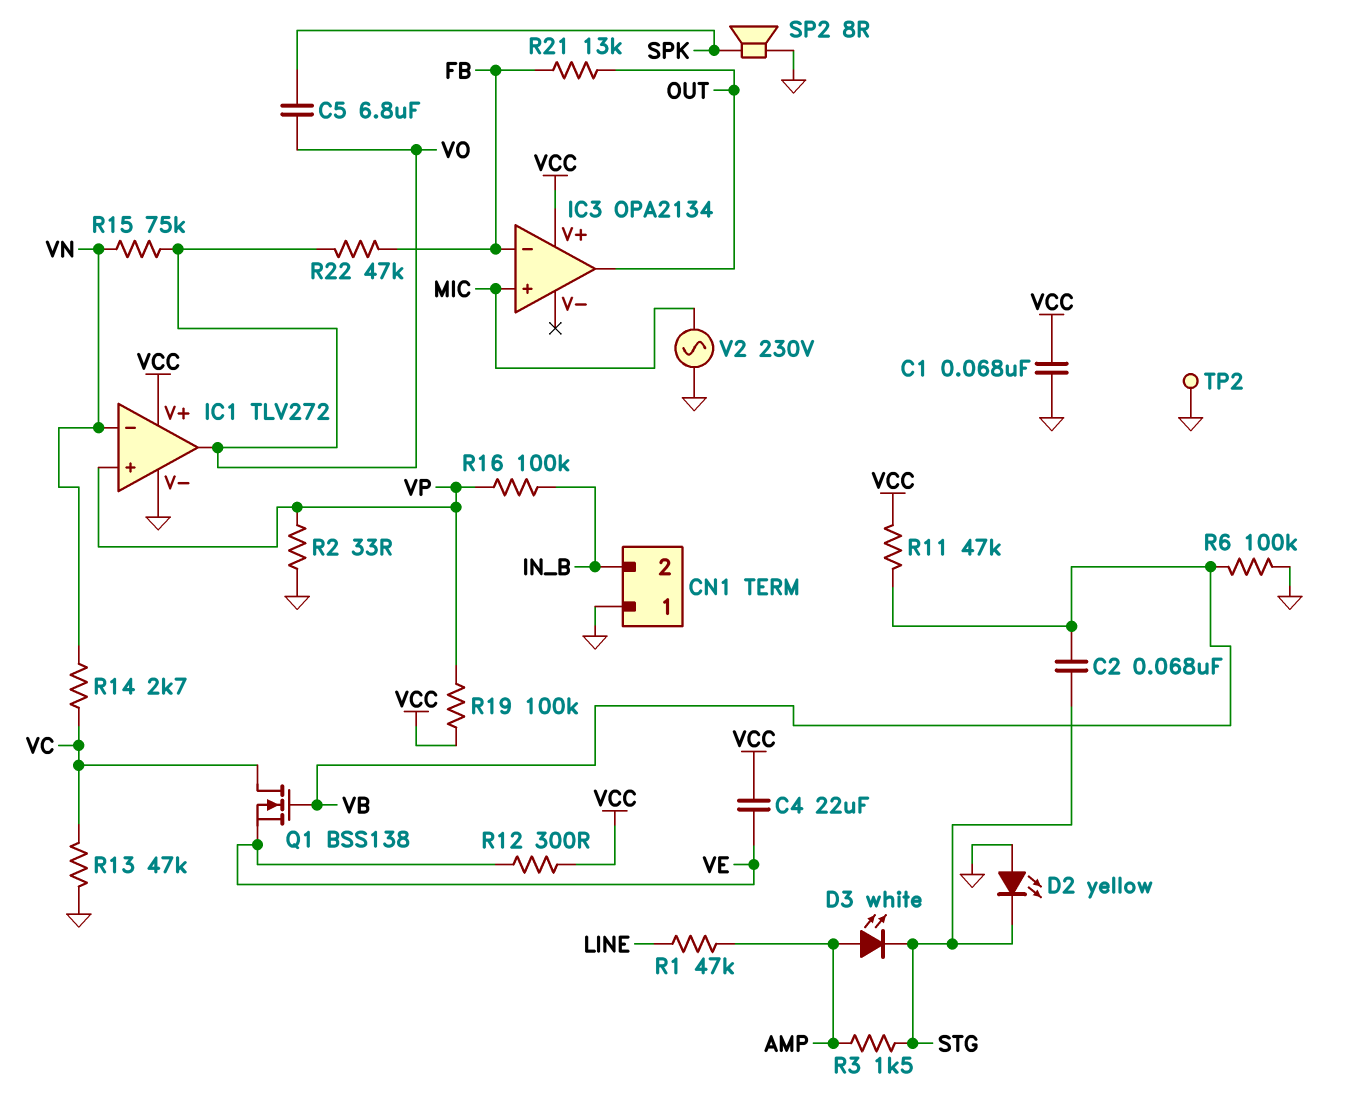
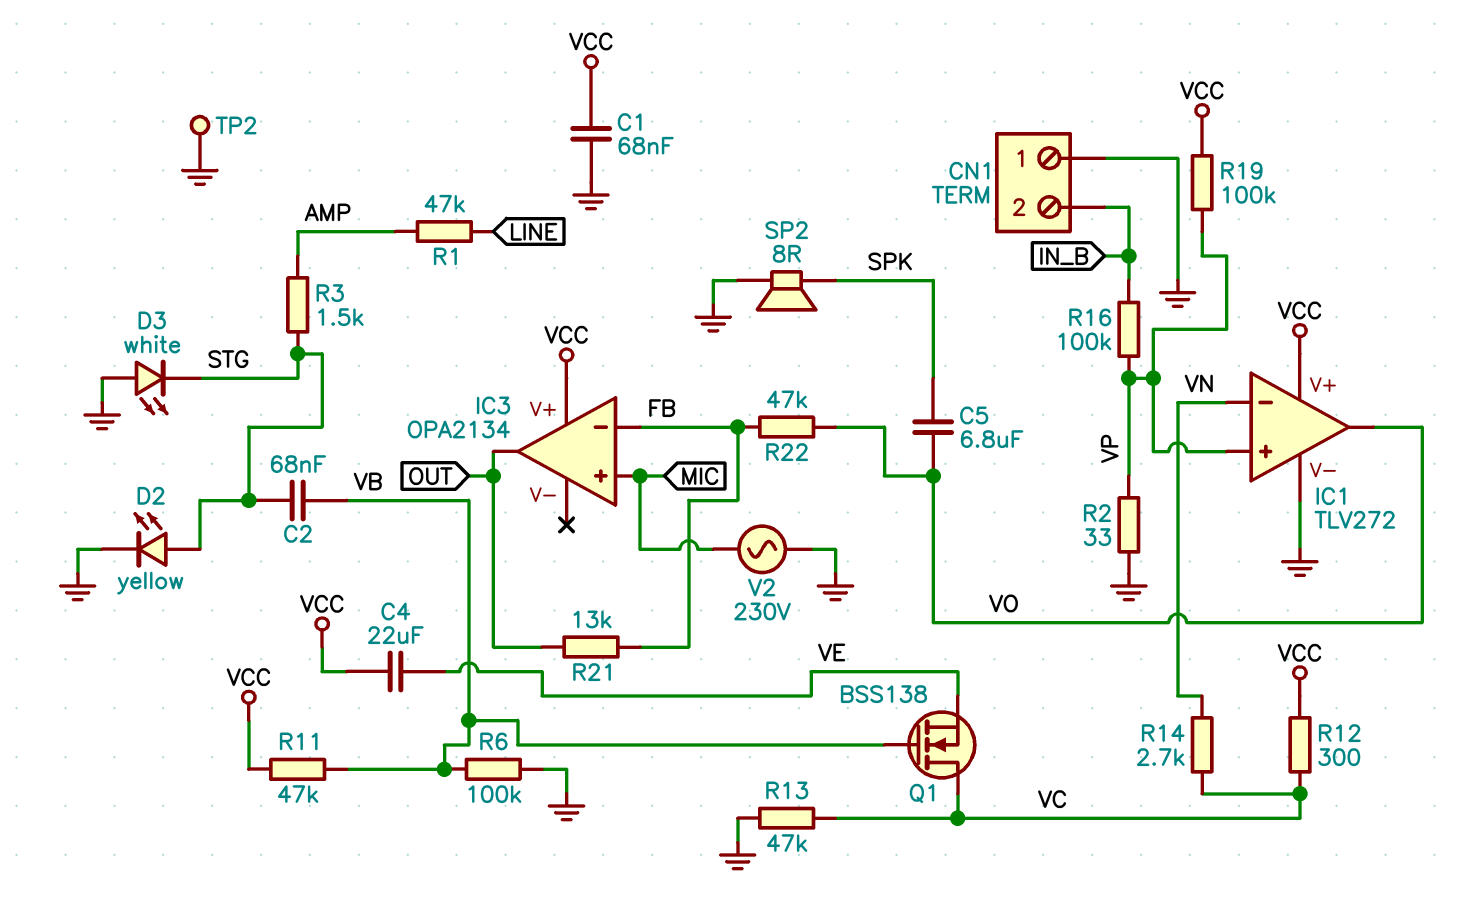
D2: LED yellow (A GND, K STG) -> LED yellow (A STG, K GND)
D3: LED white (A AMP, K STG) -> LED white (A GND, K STG)
R12: 300 (VCC, VE) -> 300 (VC, VCC)
R15: 75k (VN, VO) -> none

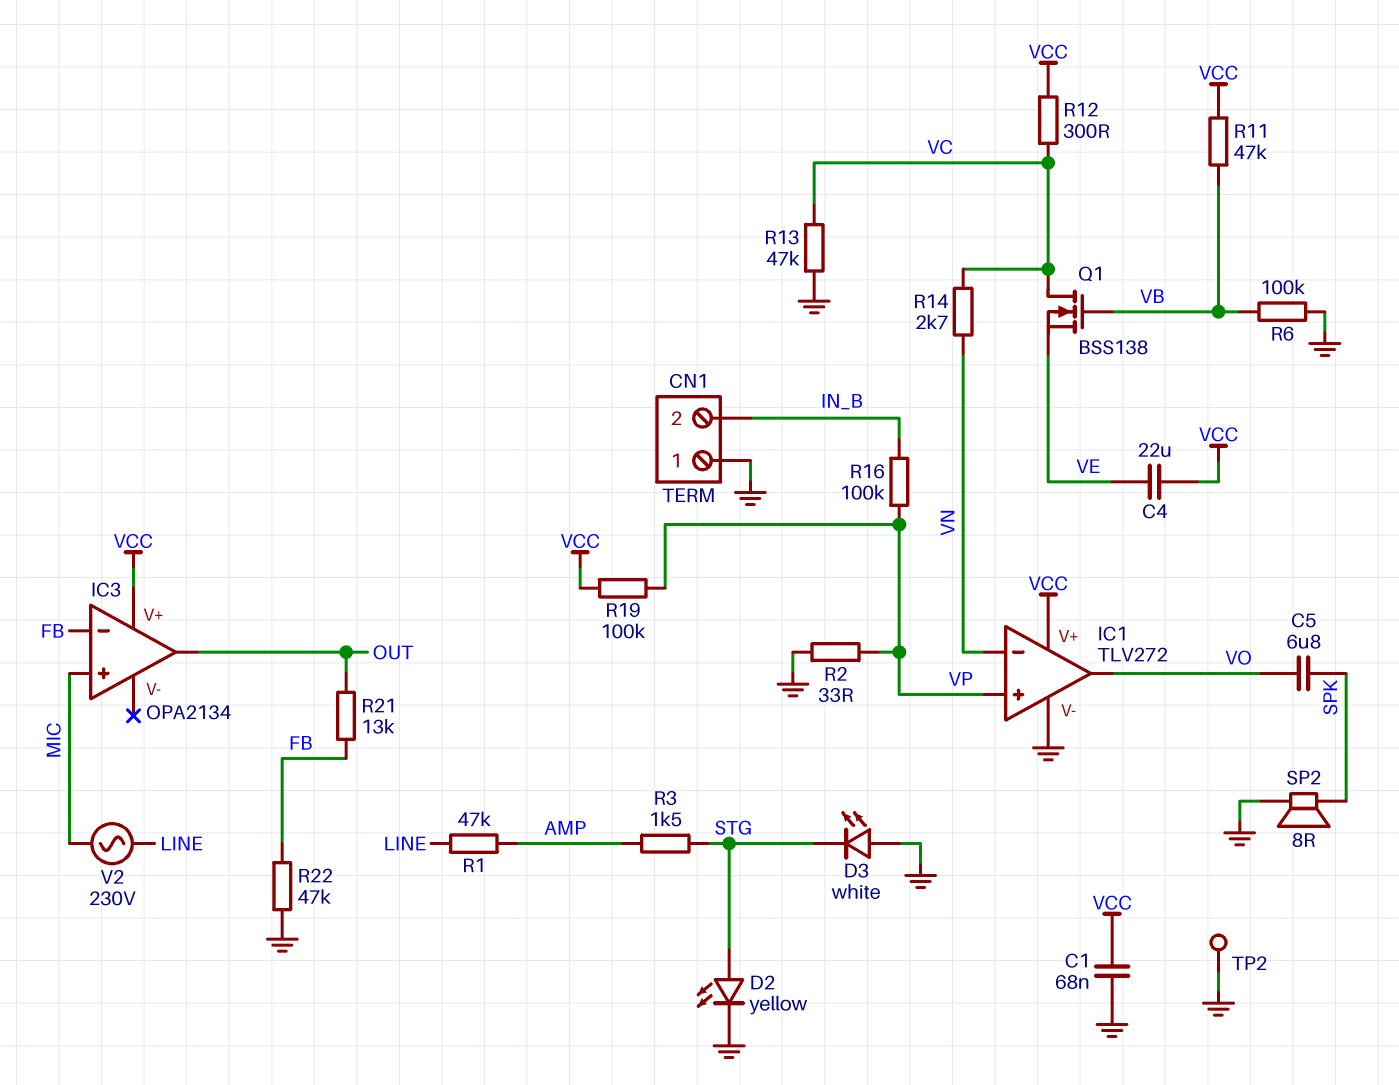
C2: 68nF (STG, VB) -> none
R22: 47k (FB, VO) -> 47k (FB, GND)
V2: AC 230V (GND, MIC) -> AC 230V (LINE, MIC)

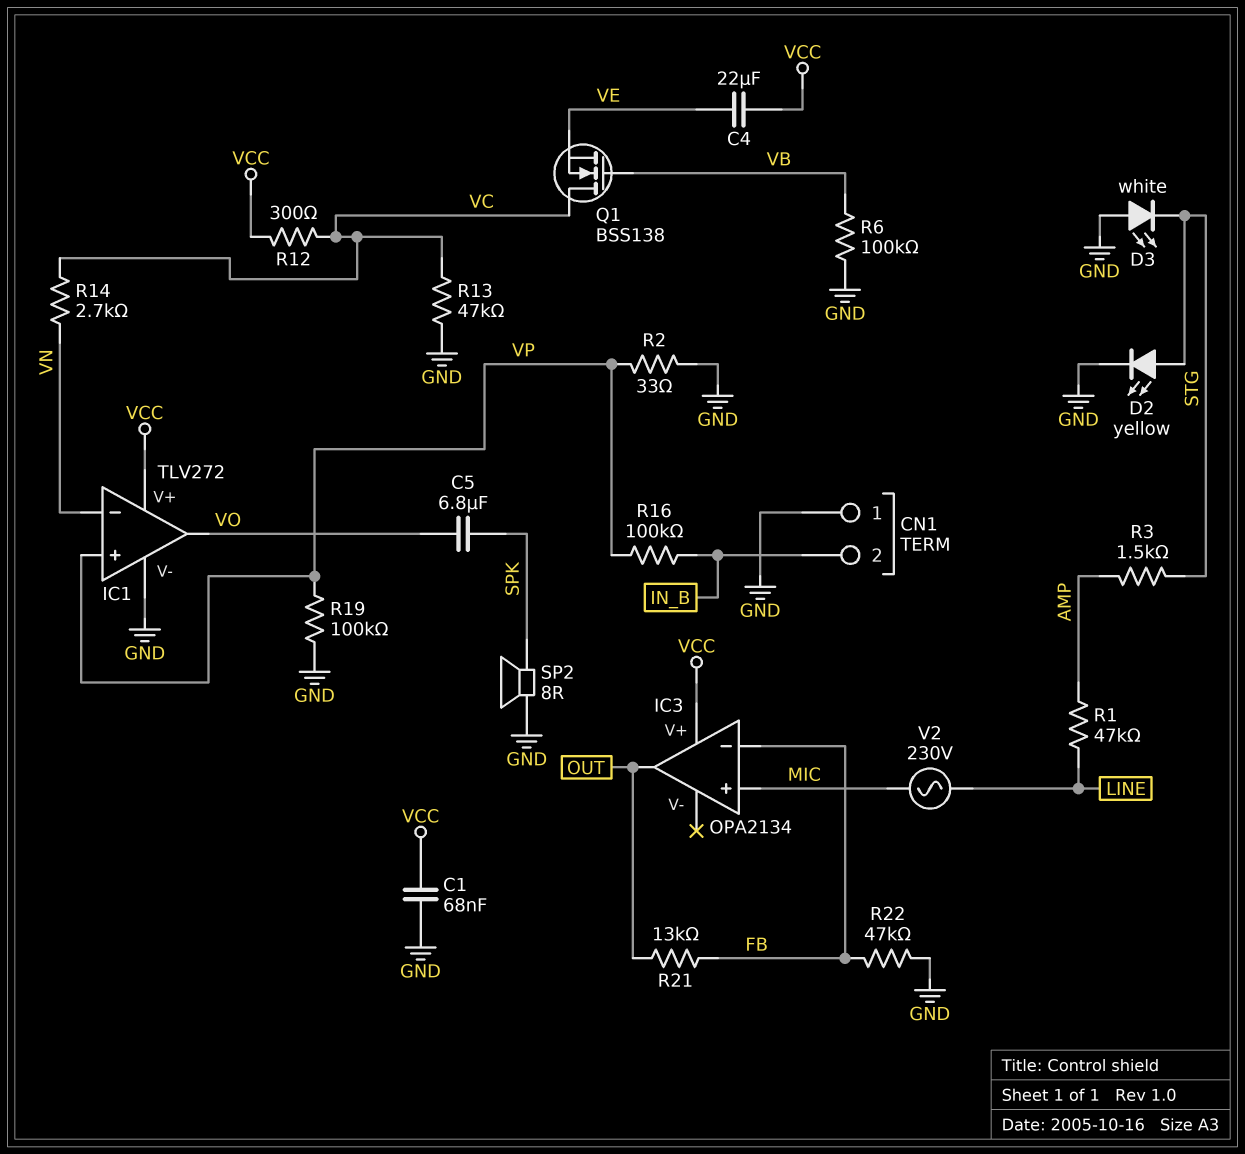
R11: 47k (VB, VCC) -> none
R19: 100k (VCC, VP) -> 100k (GND, VP)
TP2: test point (GND) -> none

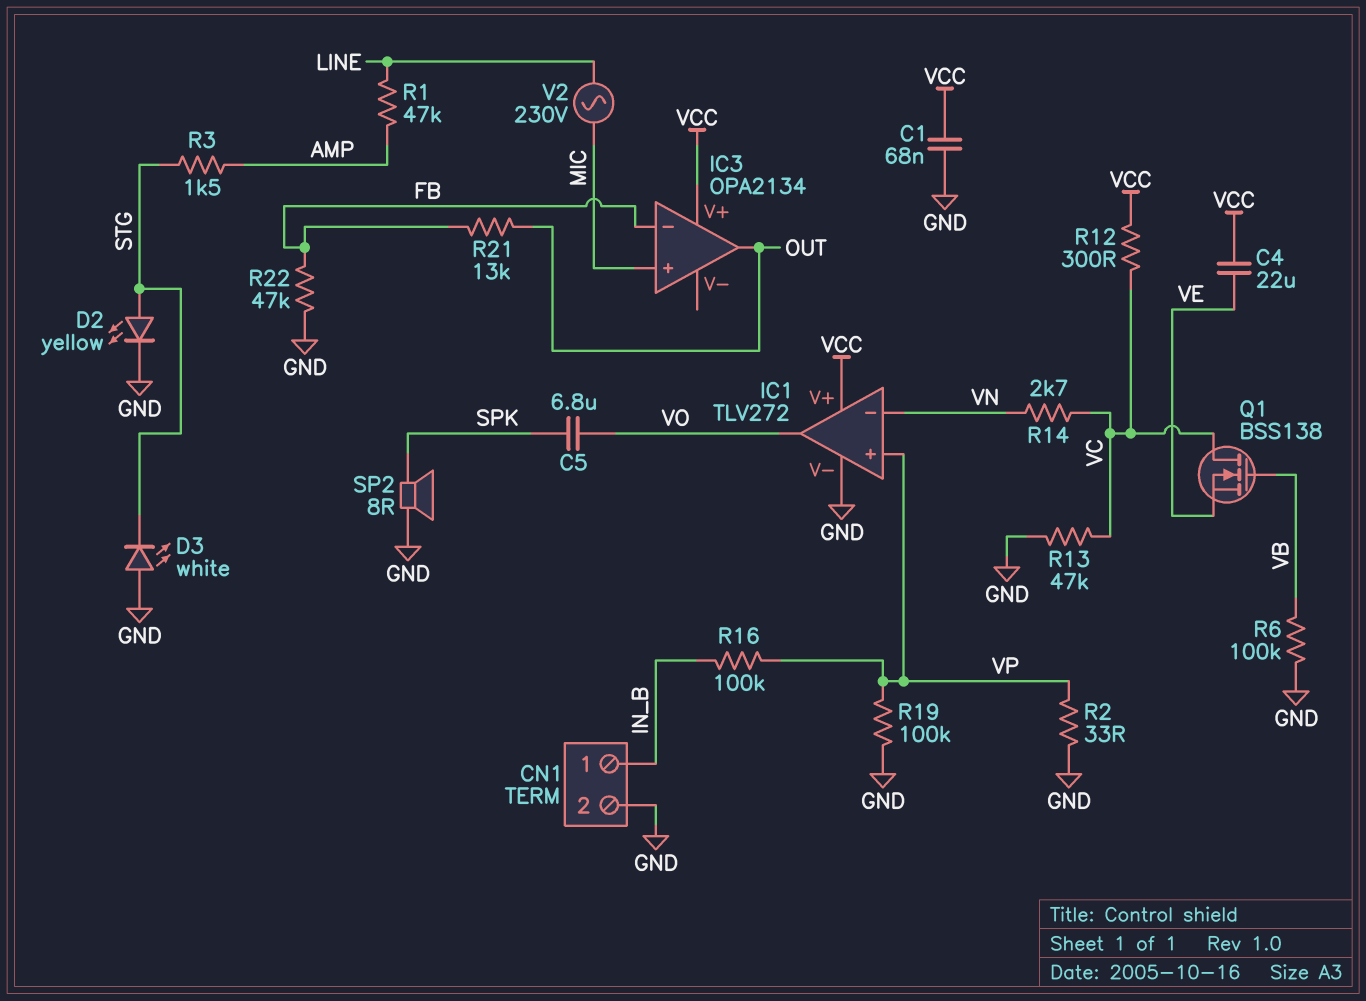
CN1 pin 1: GND -> IN_B
CN1 pin 2: IN_B -> GND

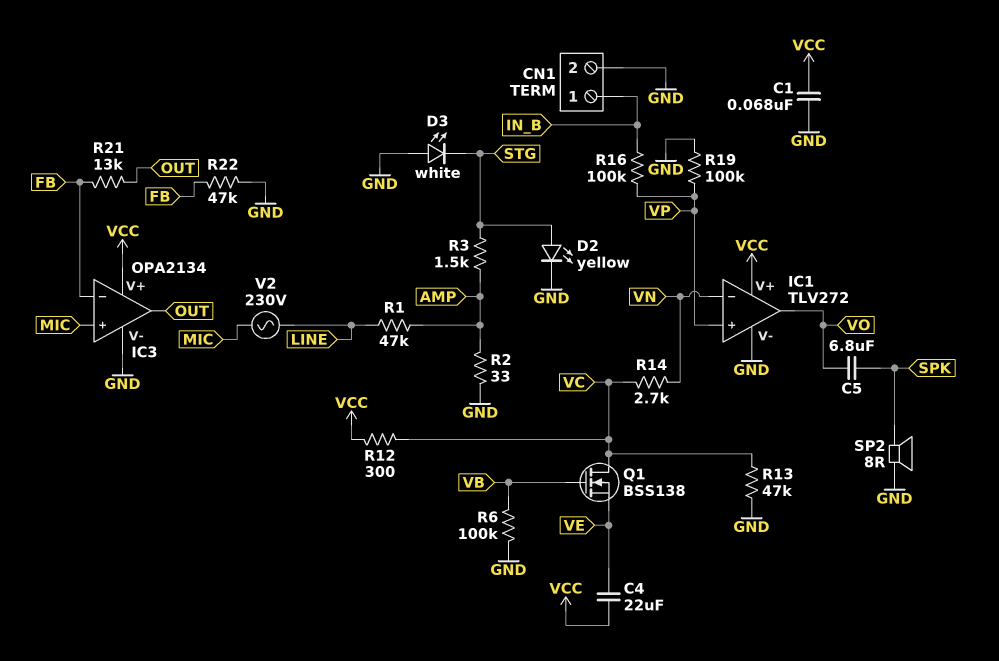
IC3 pin V-: none -> GND
R2: 33 (GND, VP) -> 33 (AMP, GND)

